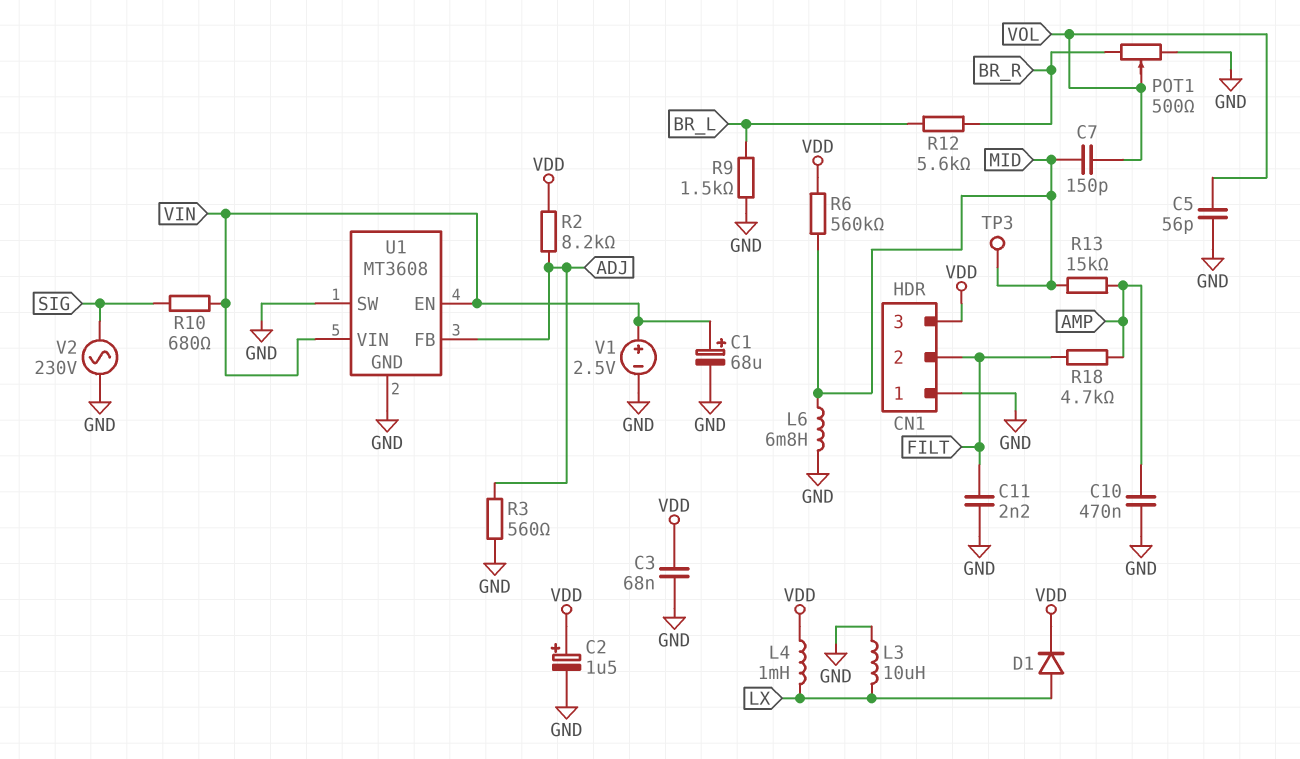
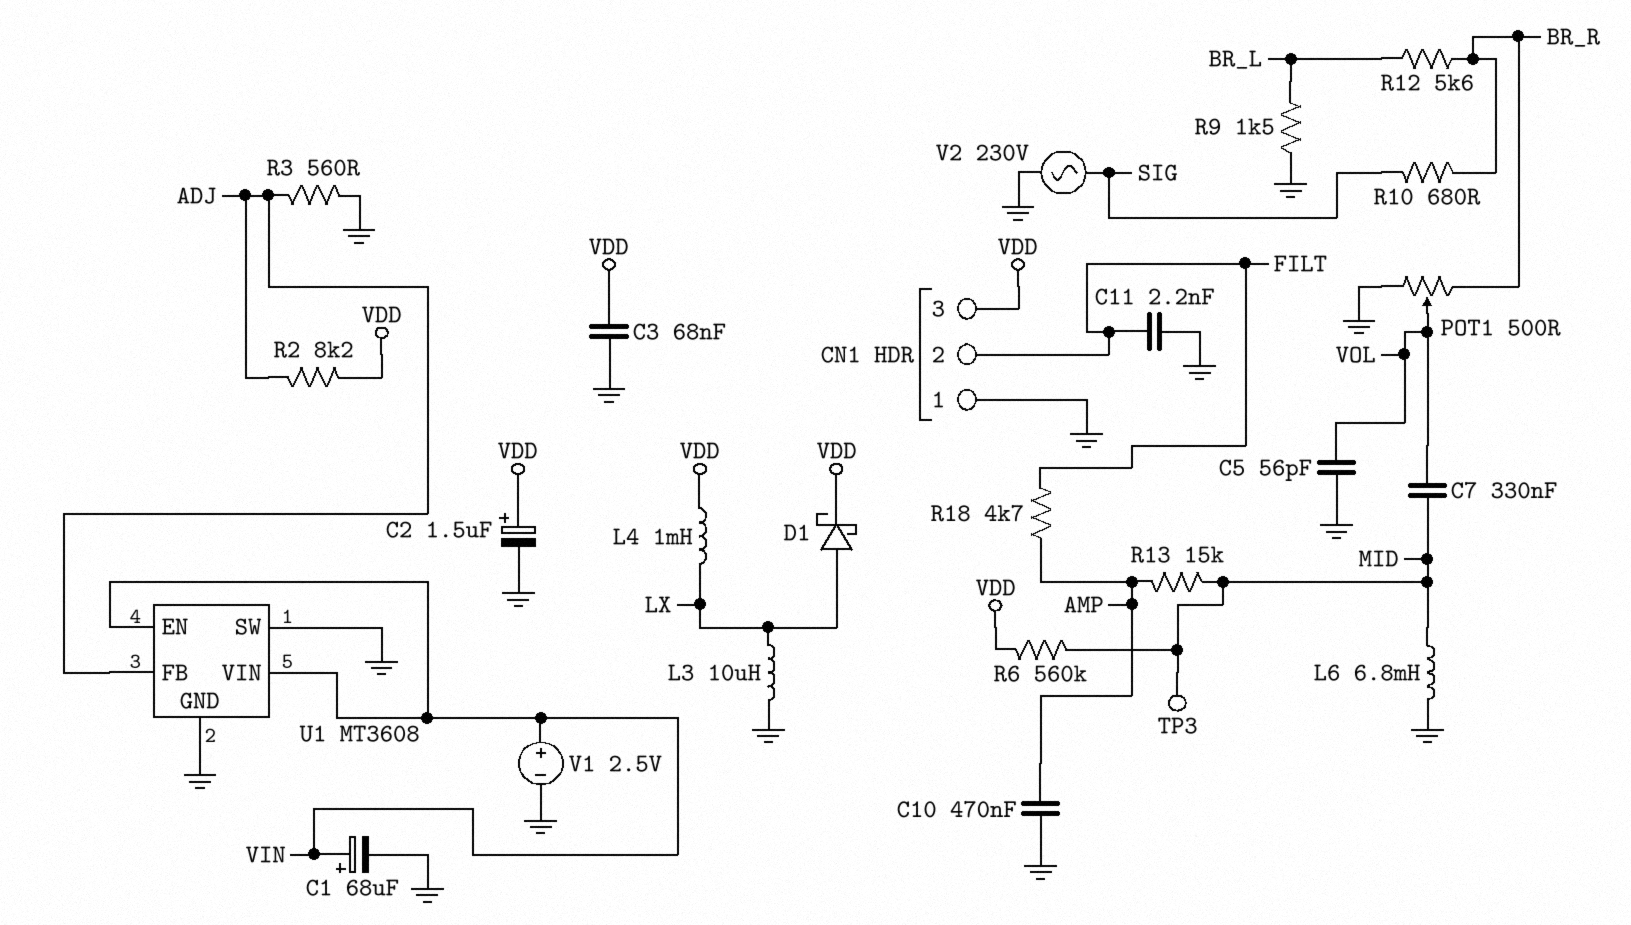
C7: 150pF (MID, VOL) -> 330nF (MID, VOL)
D1: diode (A LX, K VDD) -> schottky (A LX, K VDD)
R10: 680 (SIG, VIN) -> 680 (BR_R, SIG)

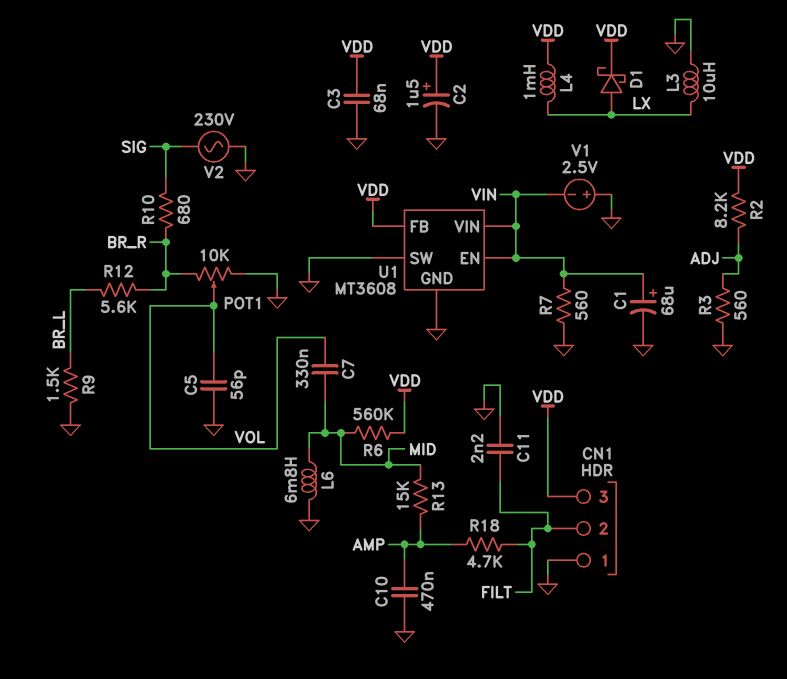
POT1: 500 (BR_R, GND, wiper VOL) -> 10k (BR_R, GND, wiper VOL)
R7: none -> 560 (GND, VIN)
TP3: test point (MID) -> none
U1 pin FB: ADJ -> VDD
V1: 2.5V (plus VIN, minus GND) -> 2.5V (plus GND, minus VIN)

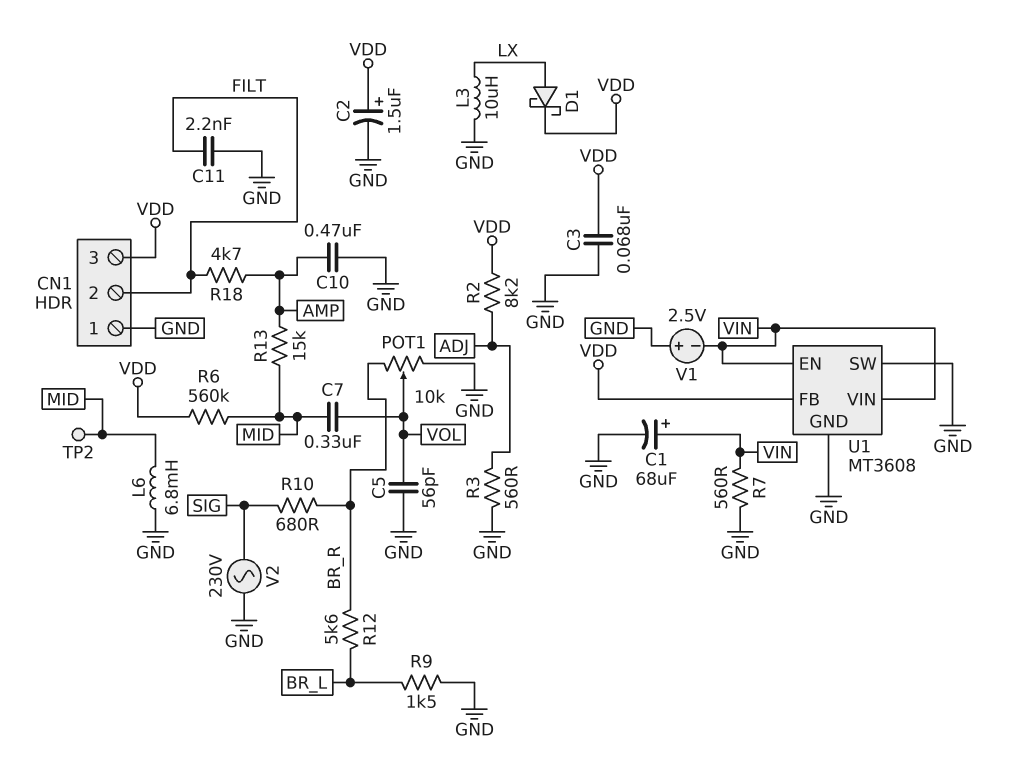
L4: 1mH (LX, VDD) -> none
TP2: none -> test point (MID)

